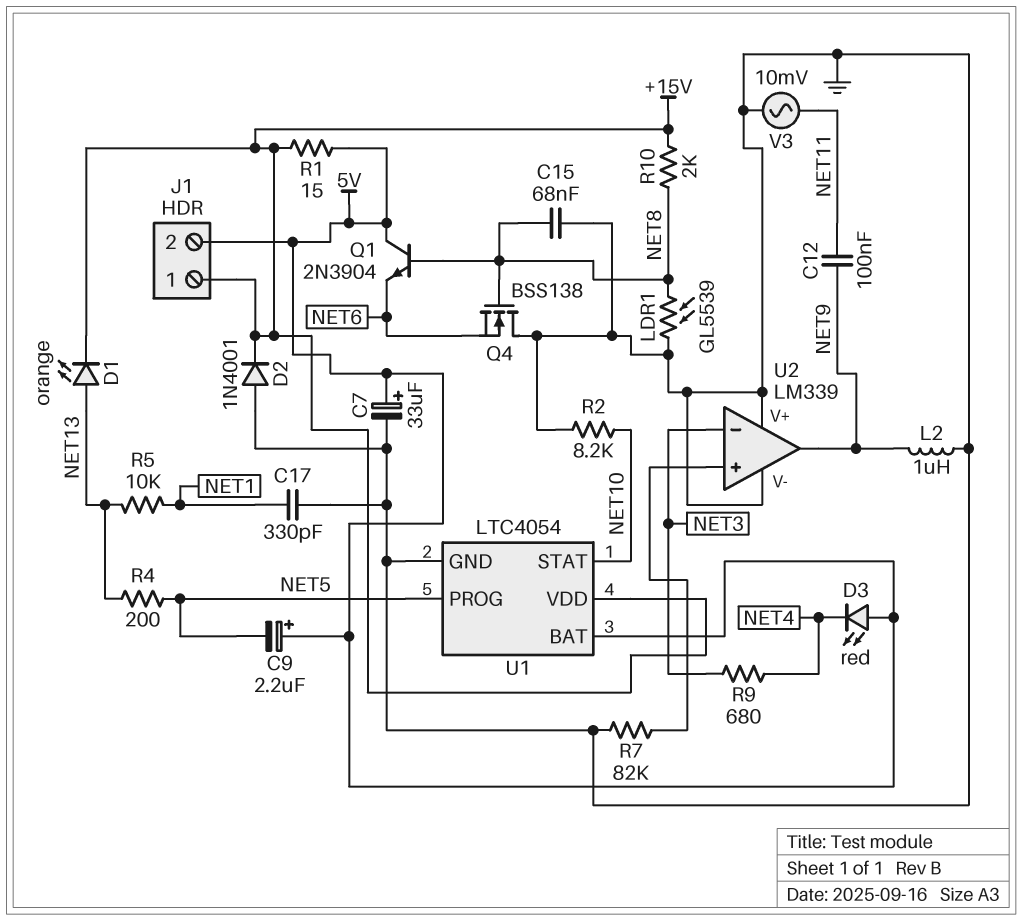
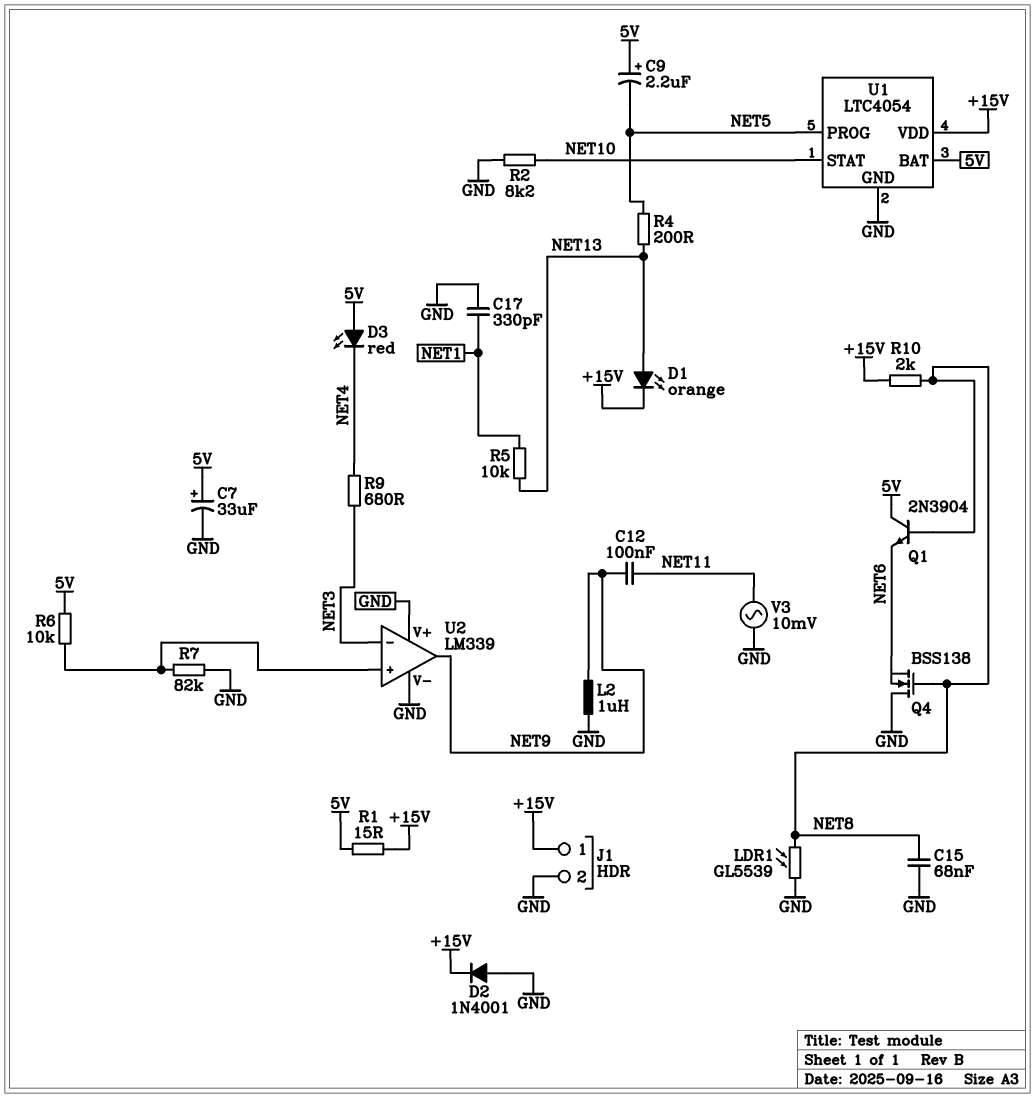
J1 pin 2: 5V -> GND
R6: none -> 10k (5V, U2/in+)

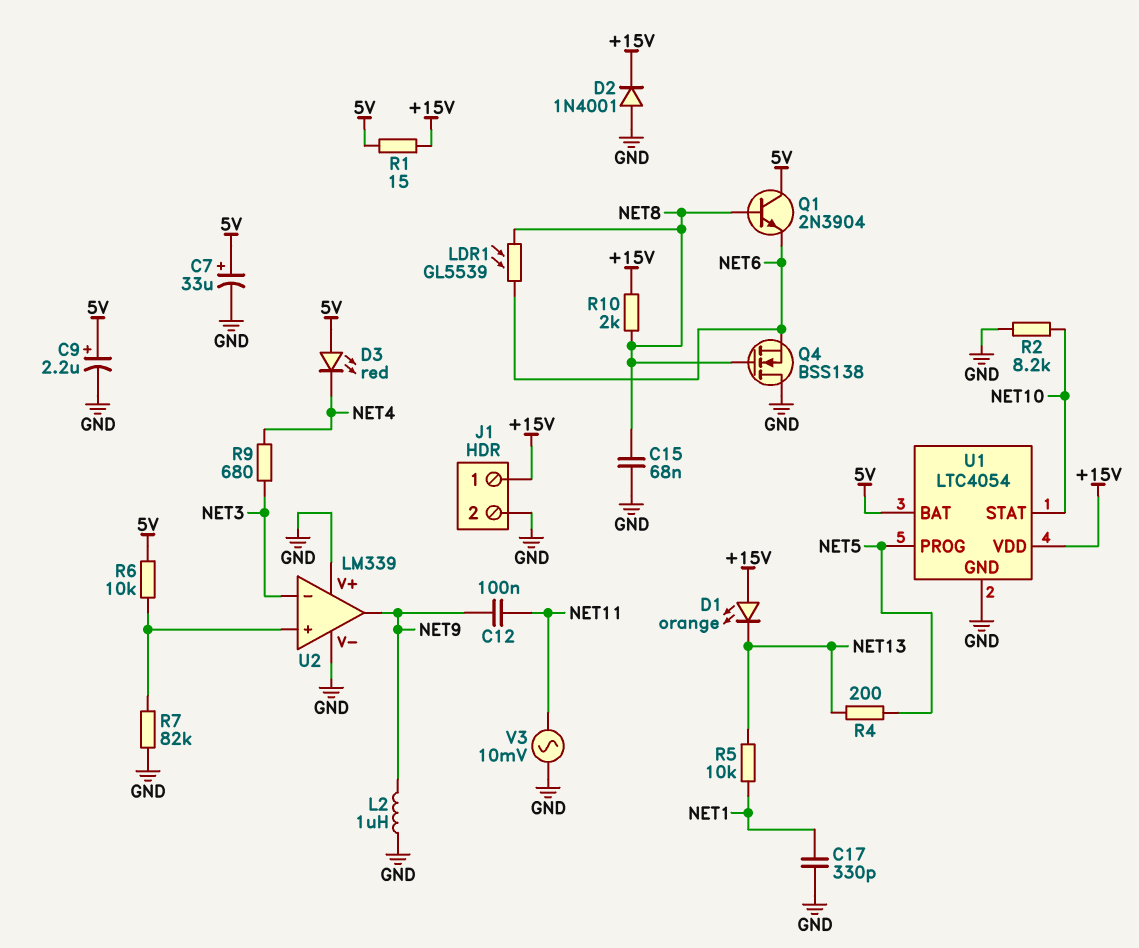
C9: 2.2uF (plus 5V, minus NET5) -> 2.2uF (plus 5V, minus GND)
D1: LED orange (A NET13, K +15V) -> LED orange (A +15V, K NET13)
LDR1: GL5539 (GND, NET8) -> GL5539 (NET6, NET8)

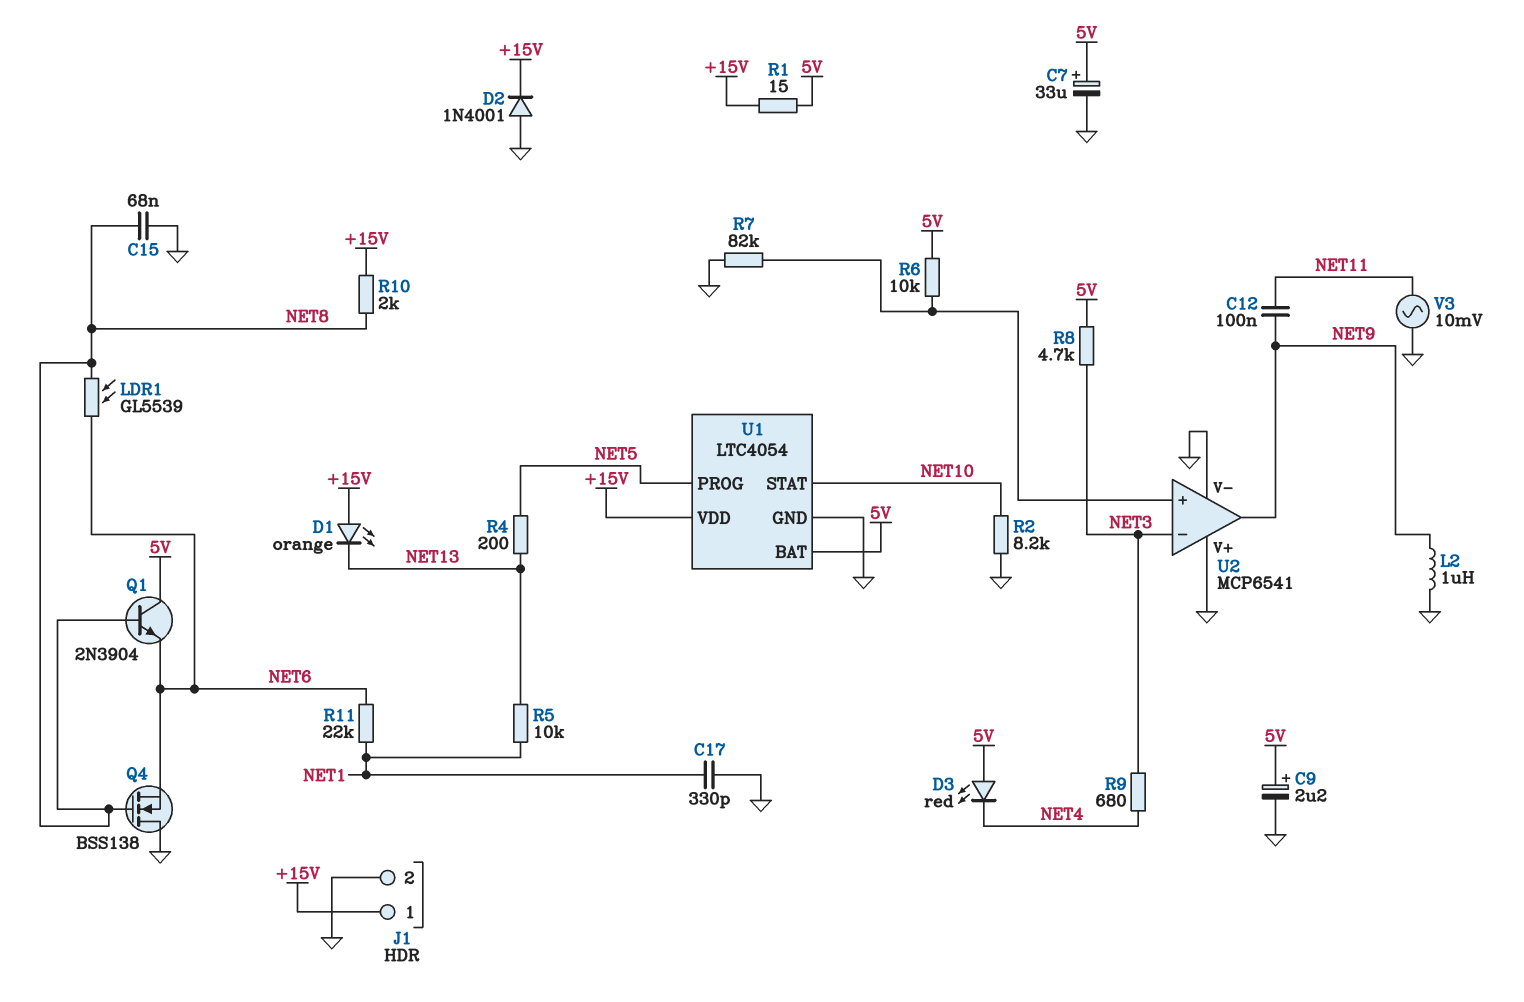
R8: none -> 4.7k (5V, NET3)
R11: none -> 22k (NET1, NET6)
U2: LM339 -> MCP6541

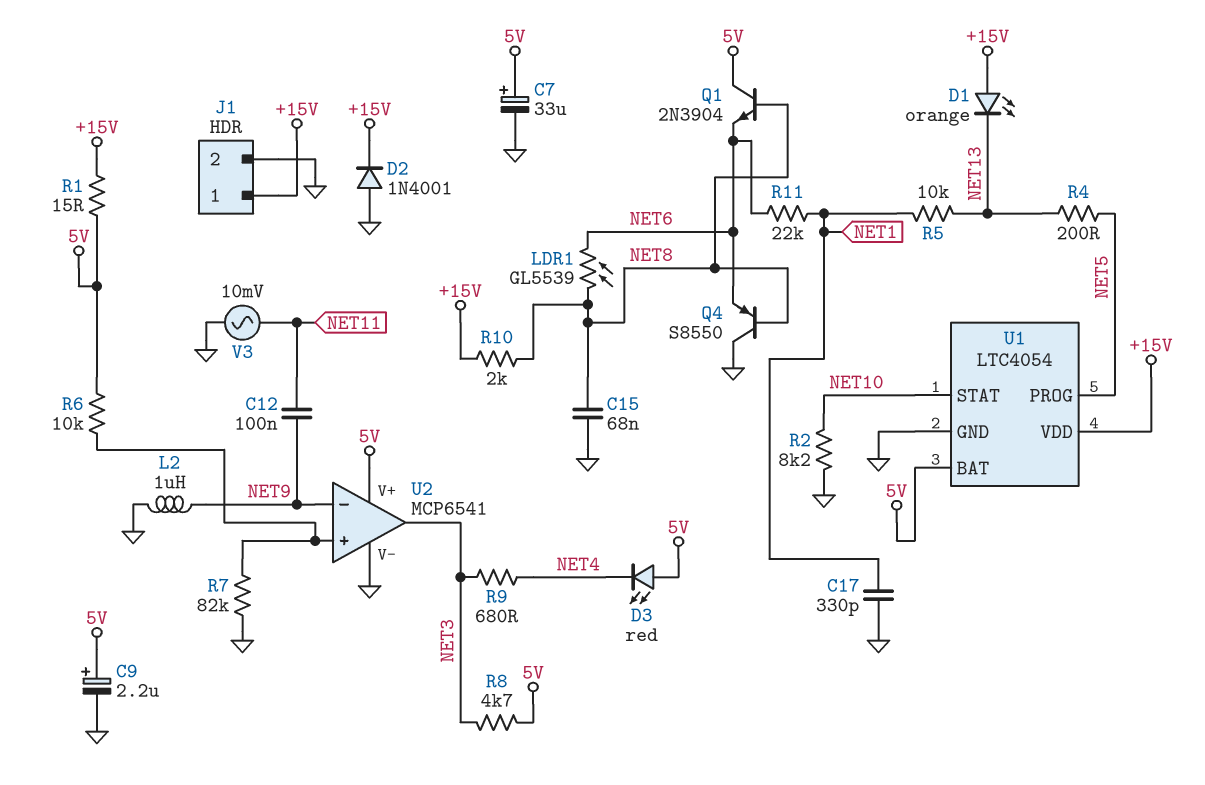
Q4: NMOS BSS138 (G NET8, D GND, S NET6) -> PNP S8550 (B NET8, C GND, E NET6)
U2 pin V+: GND -> 5V
U2 pin in-: NET3 -> NET9
U2 pin out: NET9 -> NET3

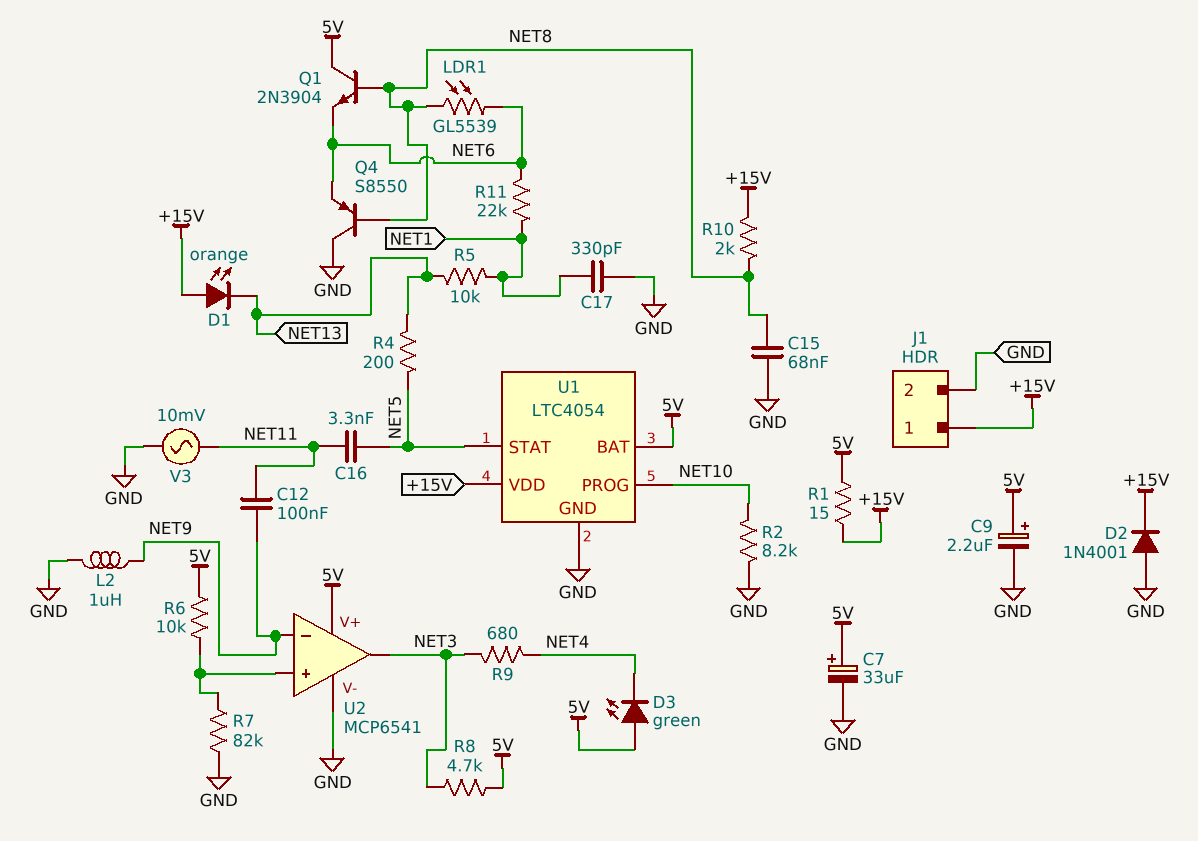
C16: none -> 3.3nF (NET5, NET11)
D3: LED red (A 5V, K NET4) -> LED green (A 5V, K NET4)
U1 pin PROG: NET5 -> NET10
U1 pin STAT: NET10 -> NET5

